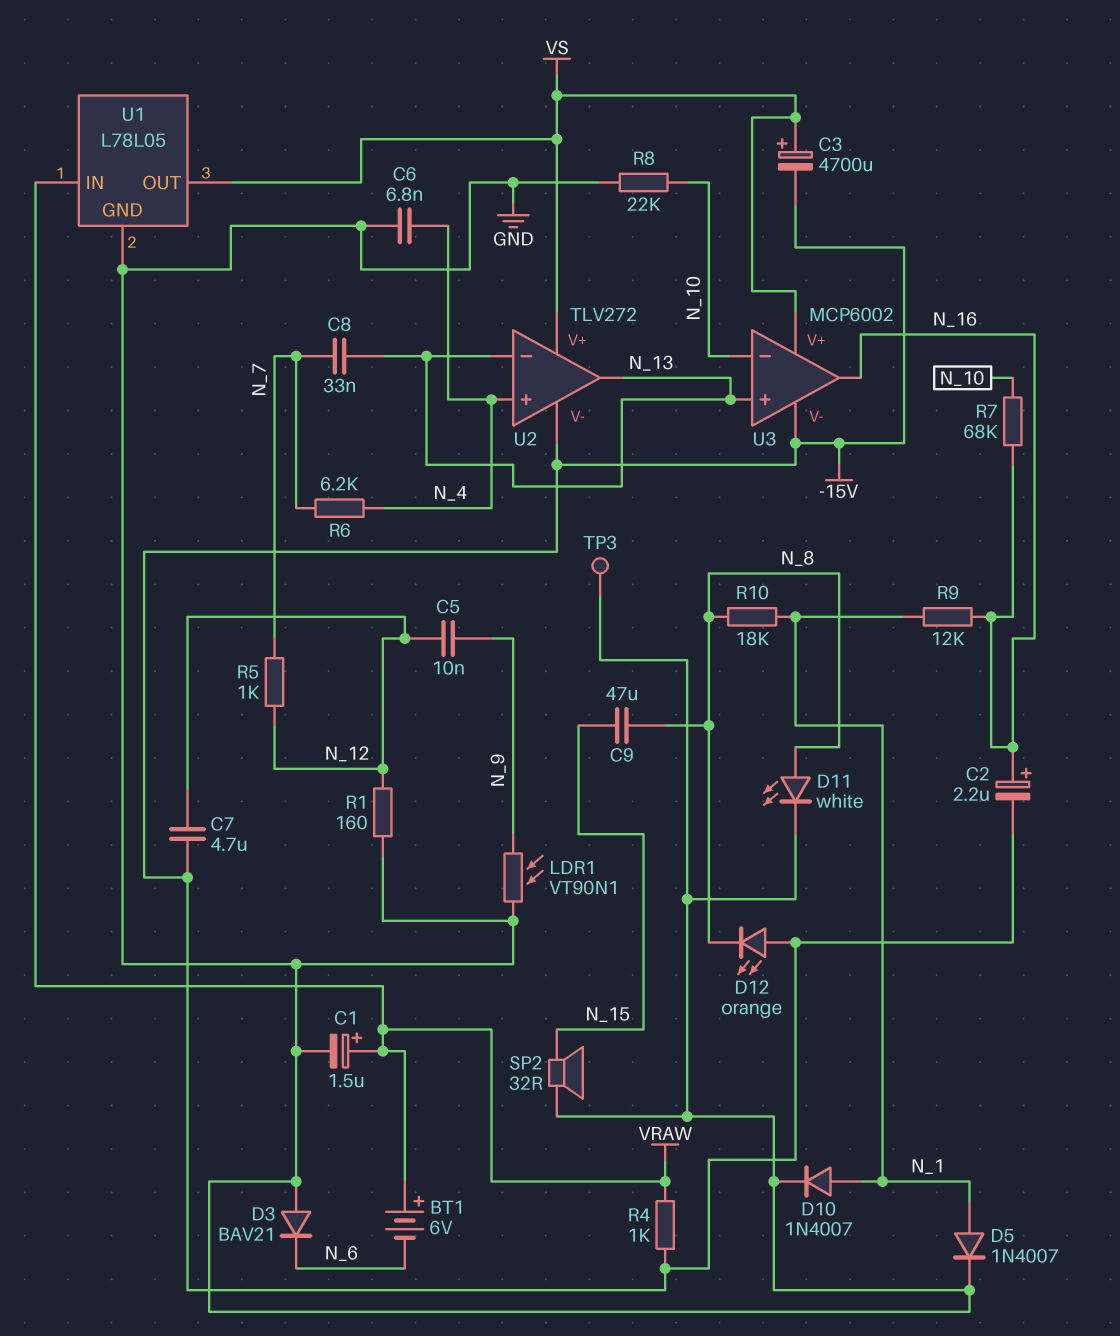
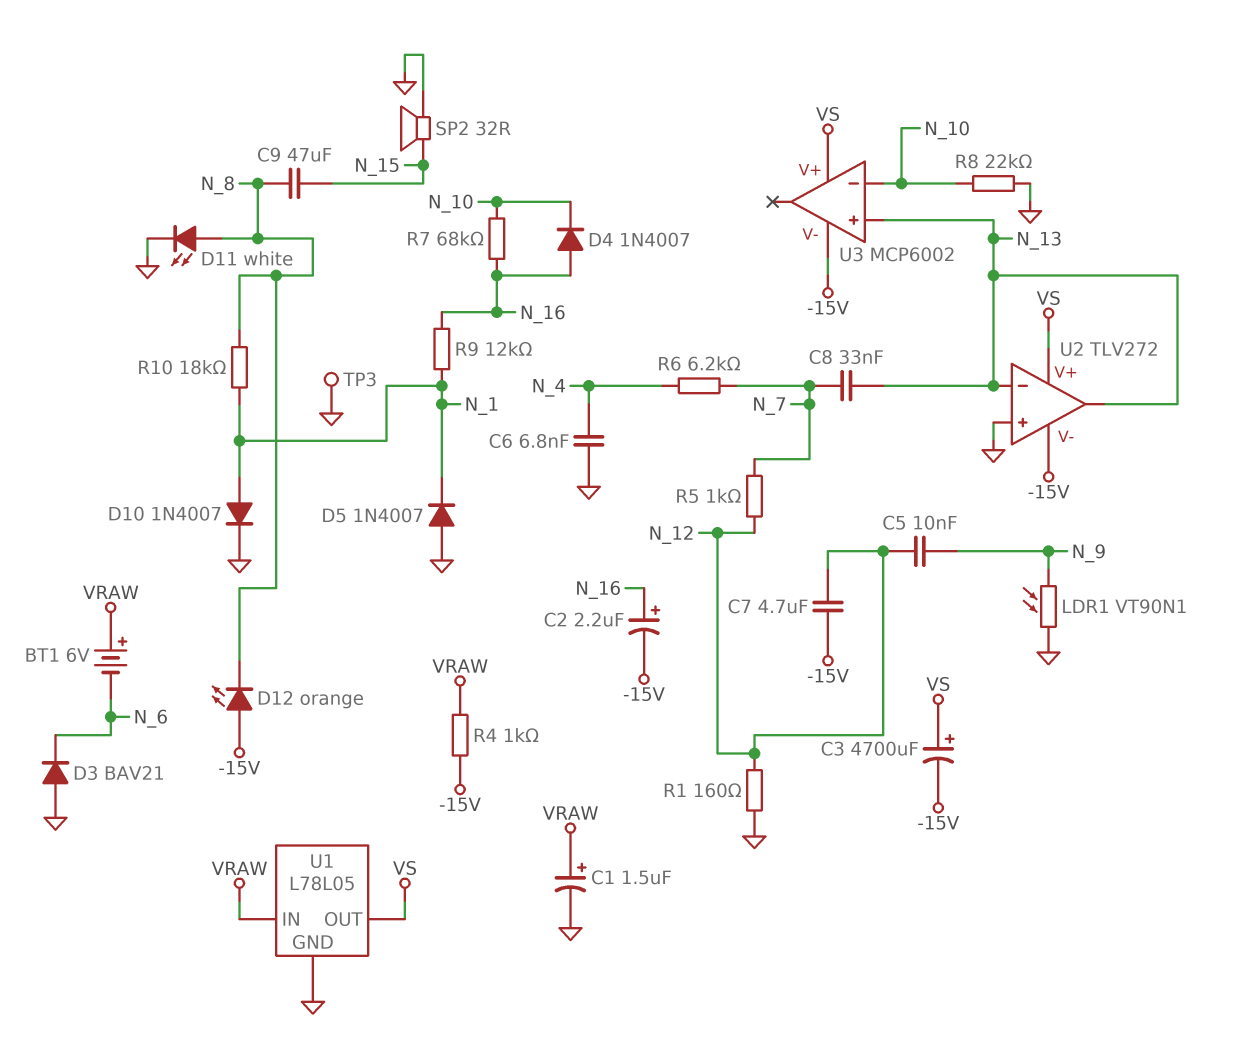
D4: none -> diode 1N4007 (A N_16, K N_10)
D5: diode 1N4007 (A N_1, K GND) -> diode 1N4007 (A GND, K N_1)
U2 pin in+: N_4 -> GND
U3 pin out: N_16 -> none

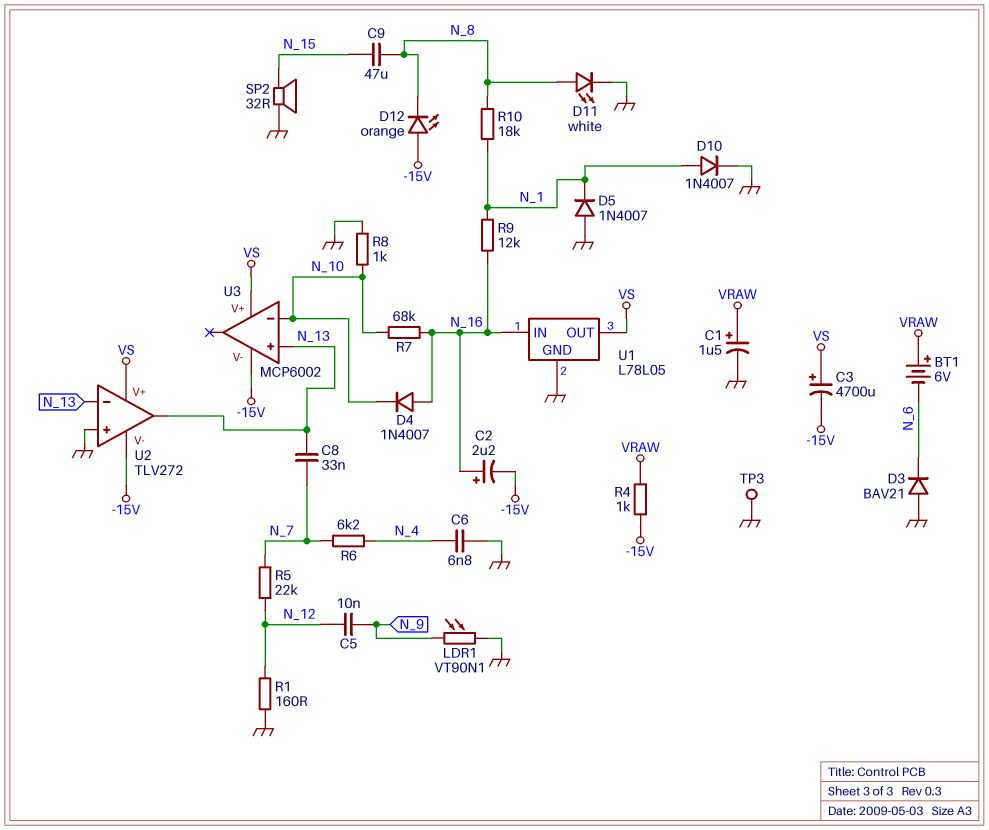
C7: 4.7uF (-15V, N_12) -> none
R5: 1k (N_7, N_12) -> 22k (N_7, N_12)
R8: 22k (GND, N_10) -> 1k (GND, N_10)
U1 pin IN: VRAW -> N_16

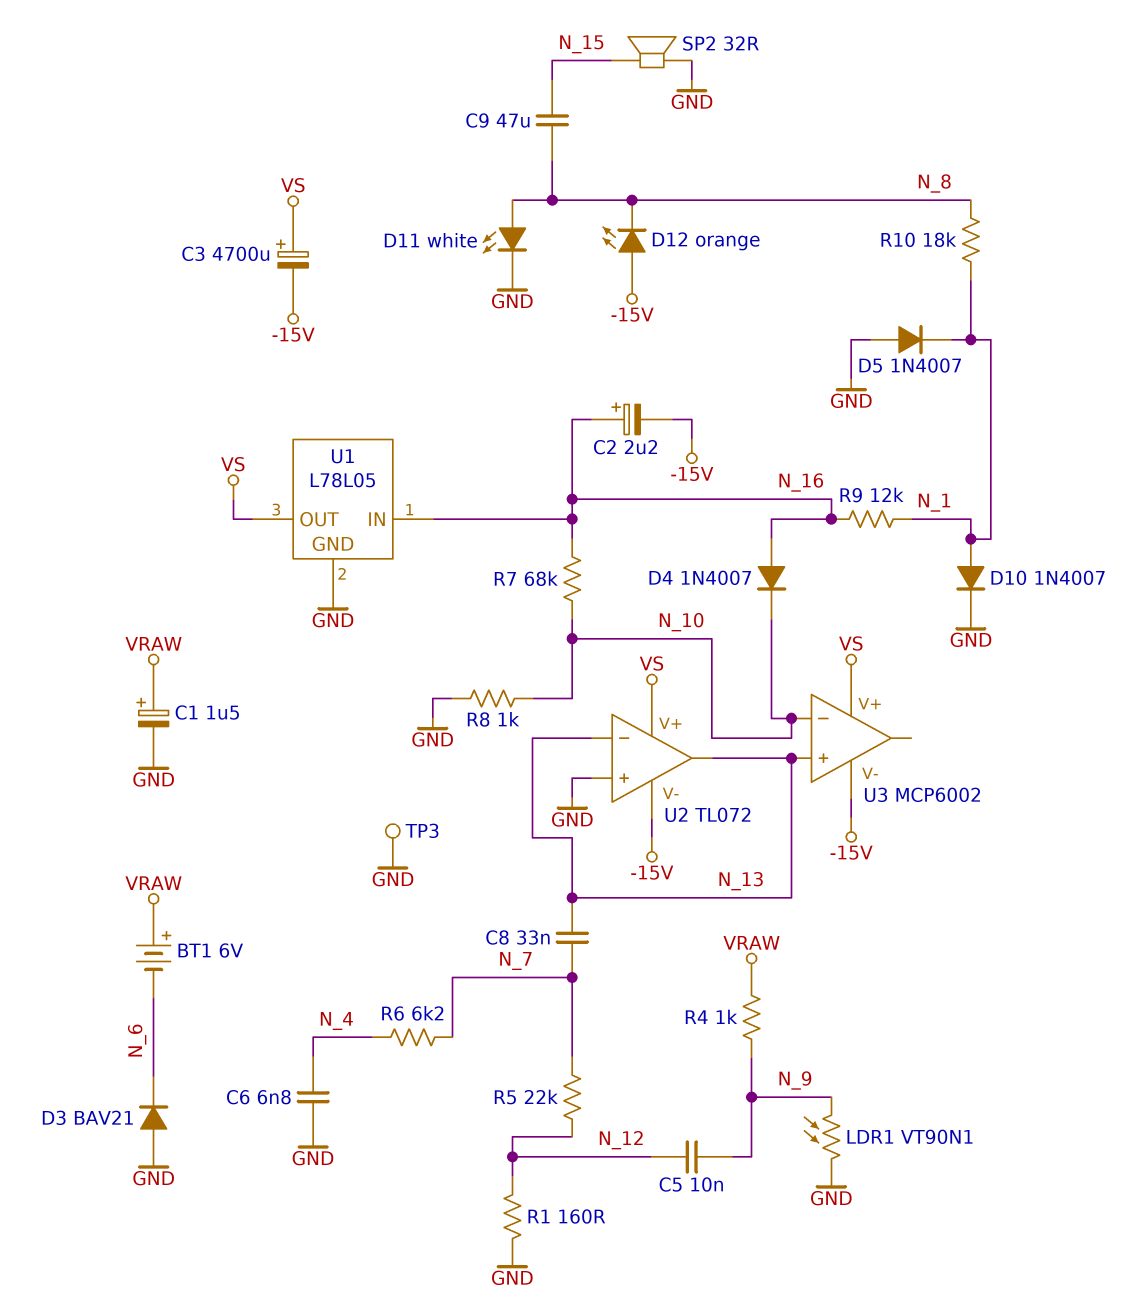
R4: 1k (-15V, VRAW) -> 1k (N_9, VRAW)
U2: TLV272 -> TL072

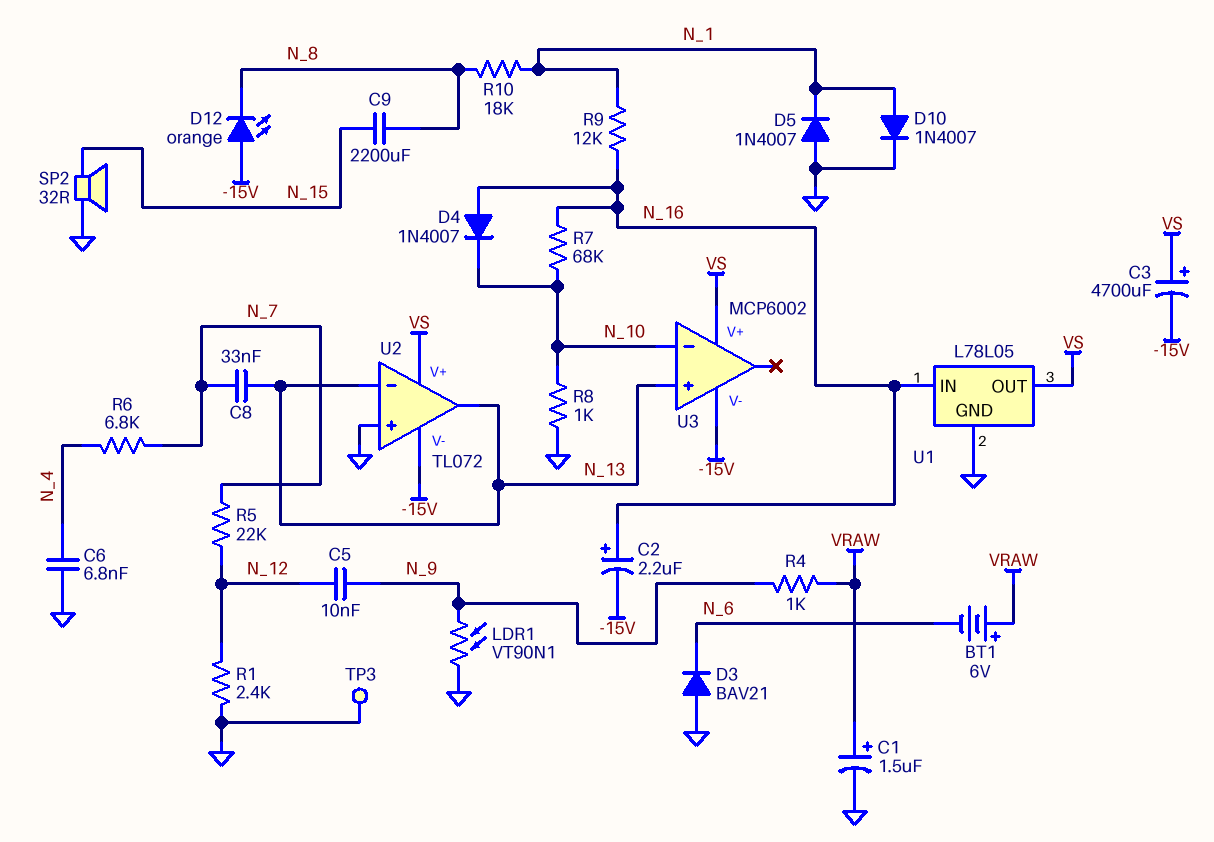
C9: 47uF (N_8, N_15) -> 2200uF (N_8, N_15)
D11: LED white (A N_8, K GND) -> none
R1: 160 (GND, N_12) -> 2.4k (GND, N_12)
R6: 6.2k (N_4, N_7) -> 6.8k (N_4, N_7)

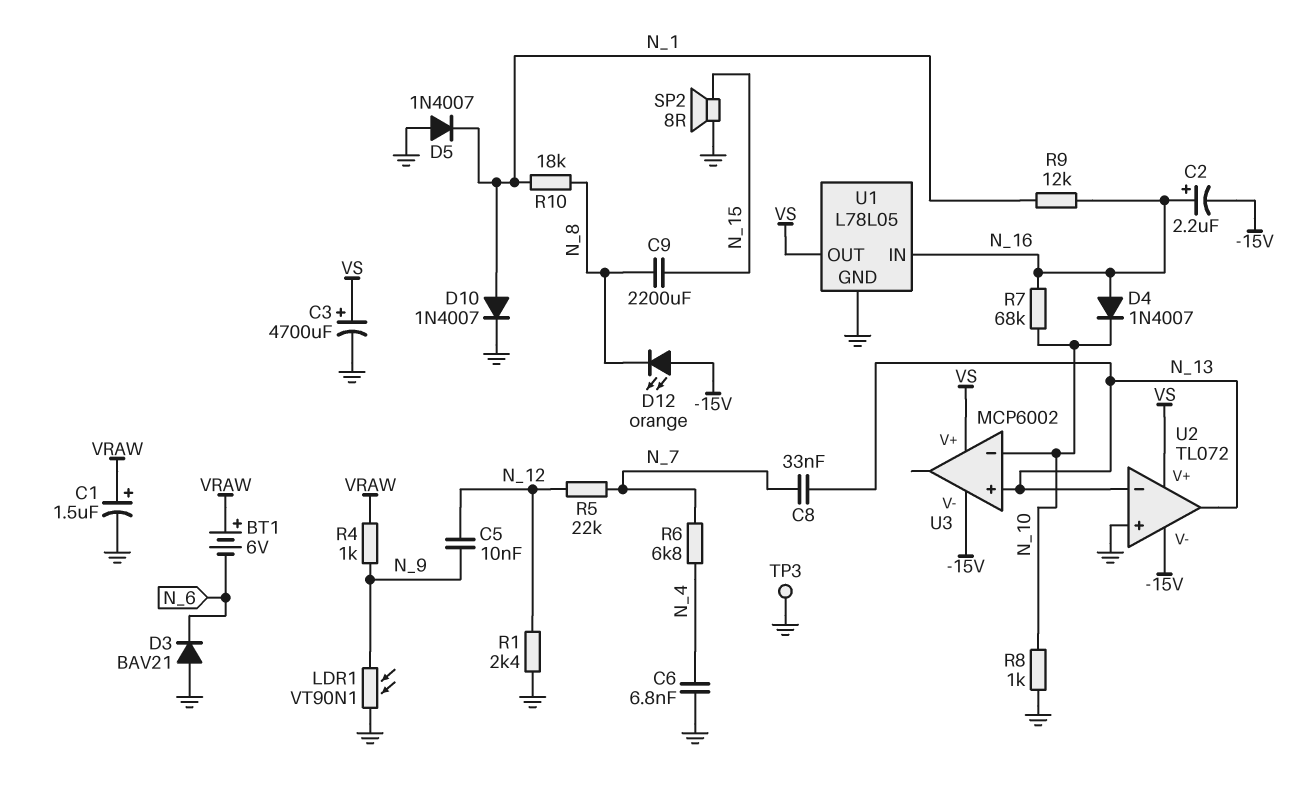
C3: 4700uF (plus VS, minus -15V) -> 4700uF (plus VS, minus GND)
SP2: speaker 32R (GND, N_15) -> speaker 8R (GND, N_15)

